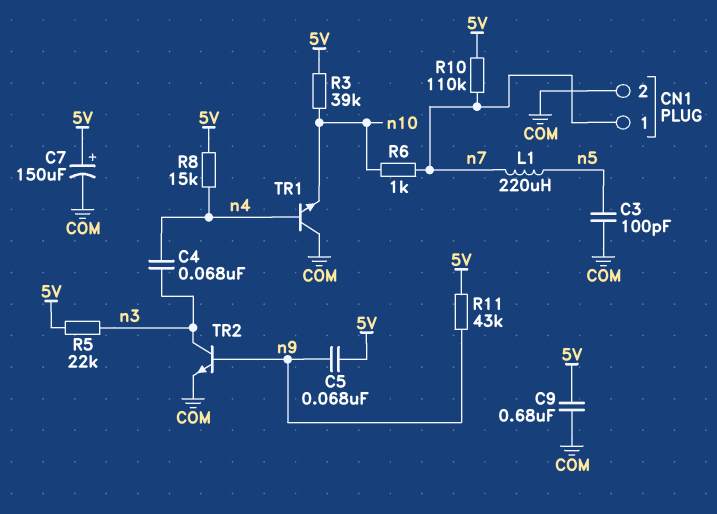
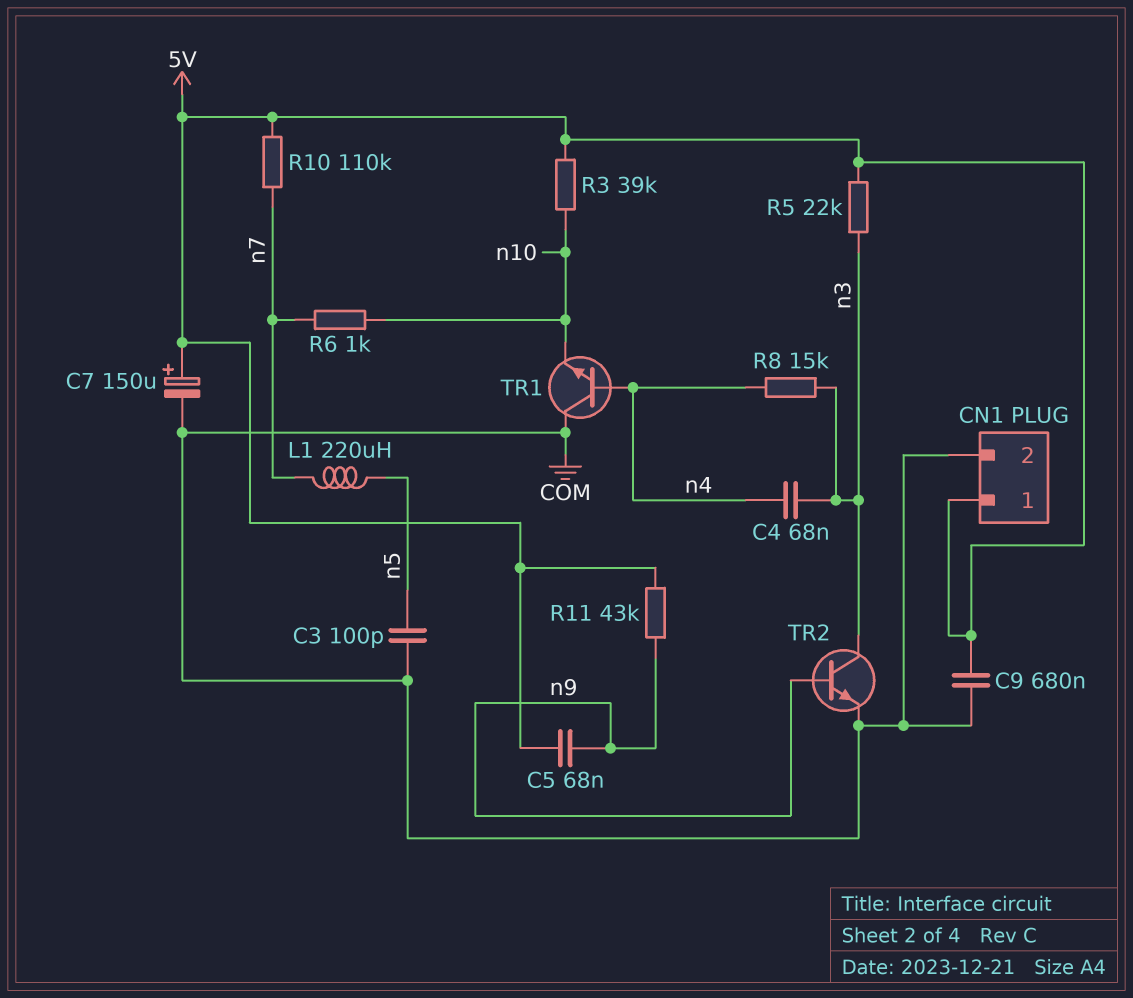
CN1 pin 1: n7 -> 5V
R8: 15k (5V, n4) -> 15k (n3, n4)

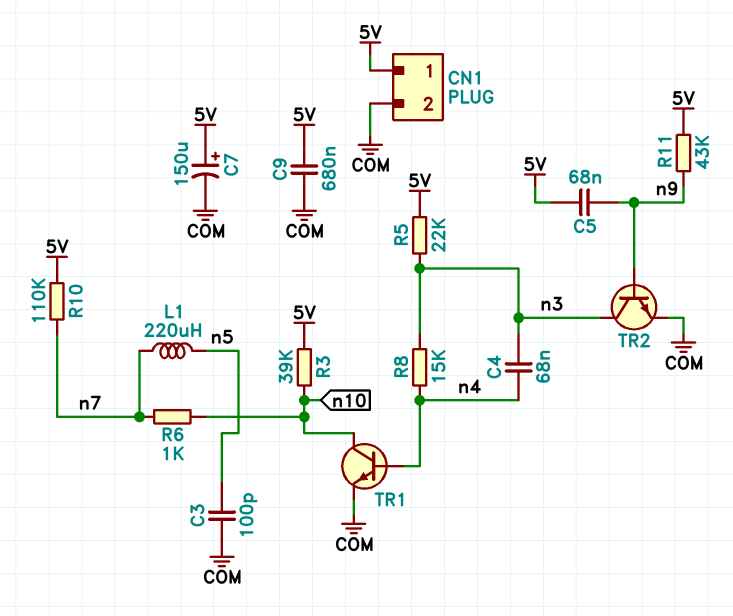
TR1: NPN (B n4, C COM, E n10) -> NPN (B n4, C n10, E COM)

